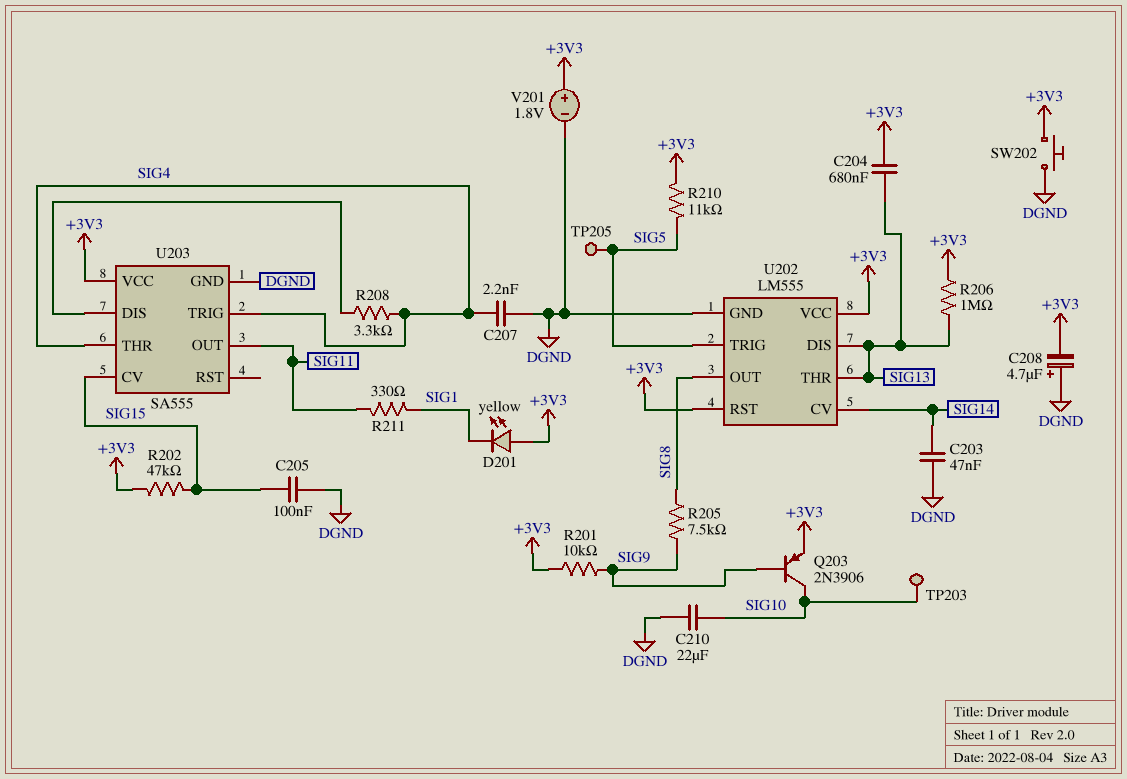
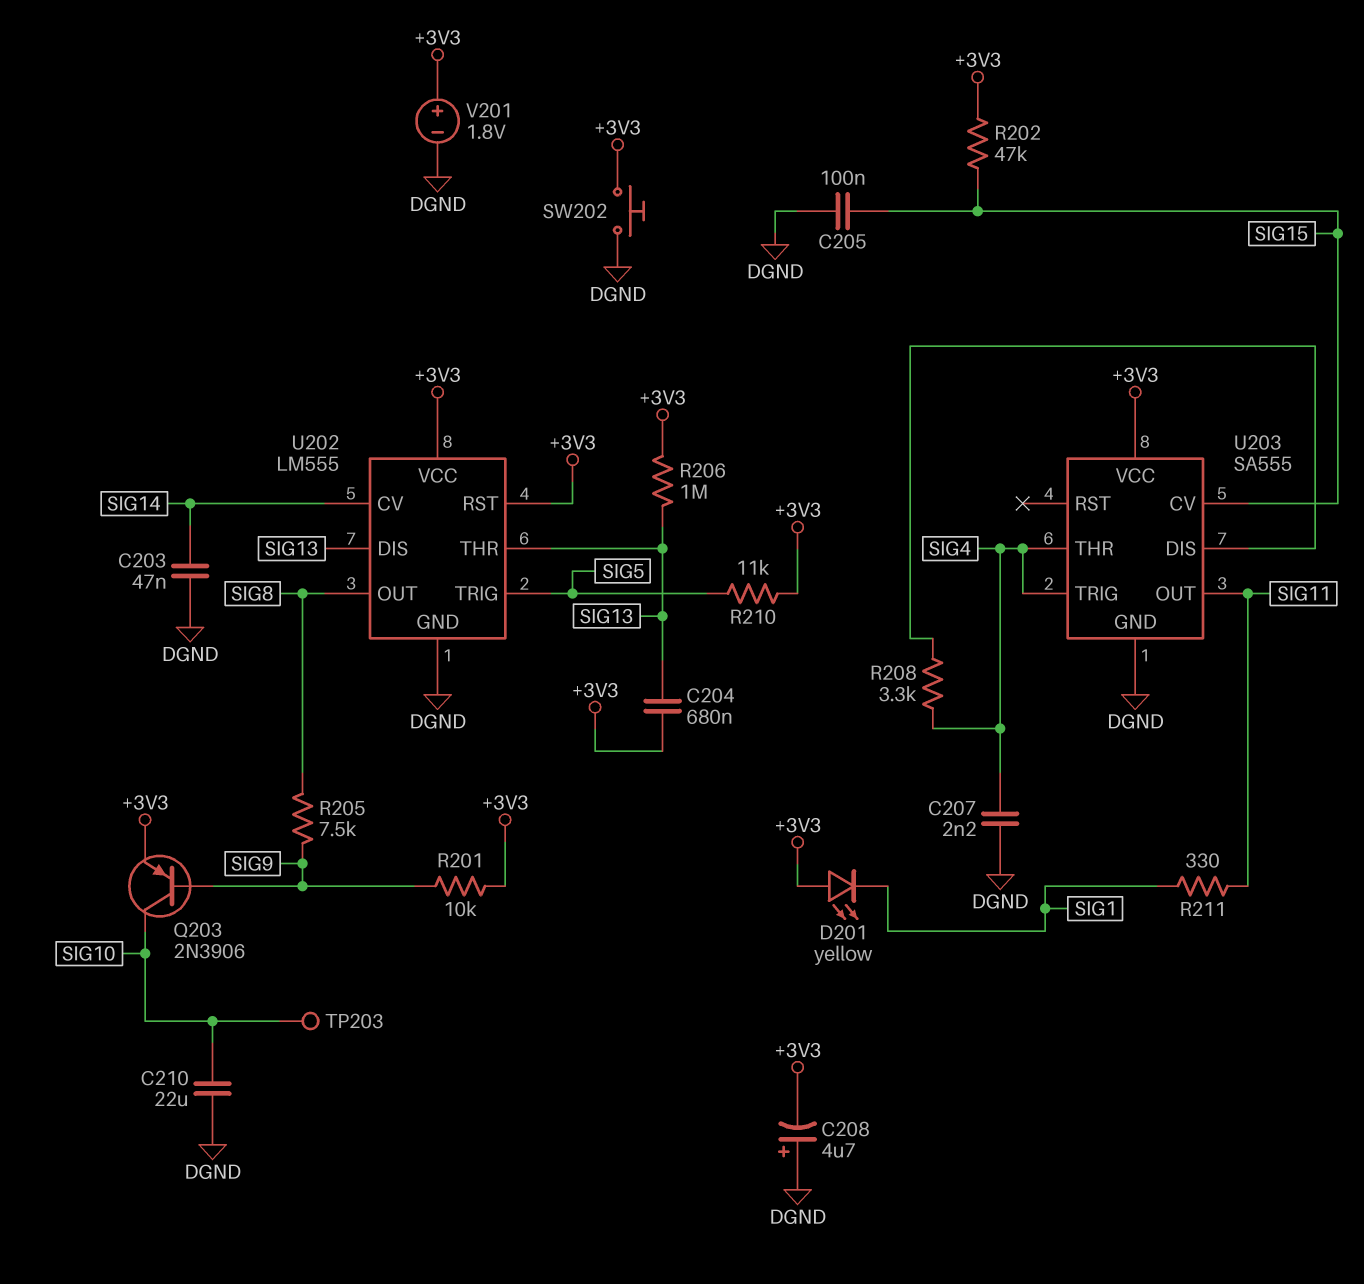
TP205: test point (SIG5) -> none

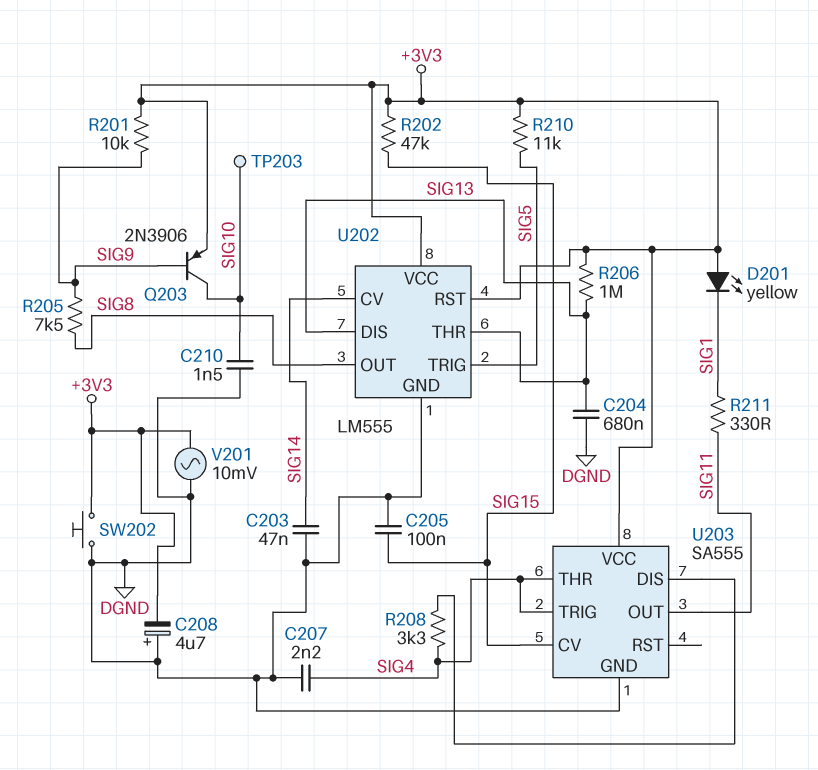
C204: 680nF (+3V3, SIG13) -> 680nF (DGND, SIG13)
C210: 22uF (DGND, SIG10) -> 1.5nF (DGND, SIG10)
V201: 1.8V (plus +3V3, minus DGND) -> AC 10mV (+3V3, DGND)

